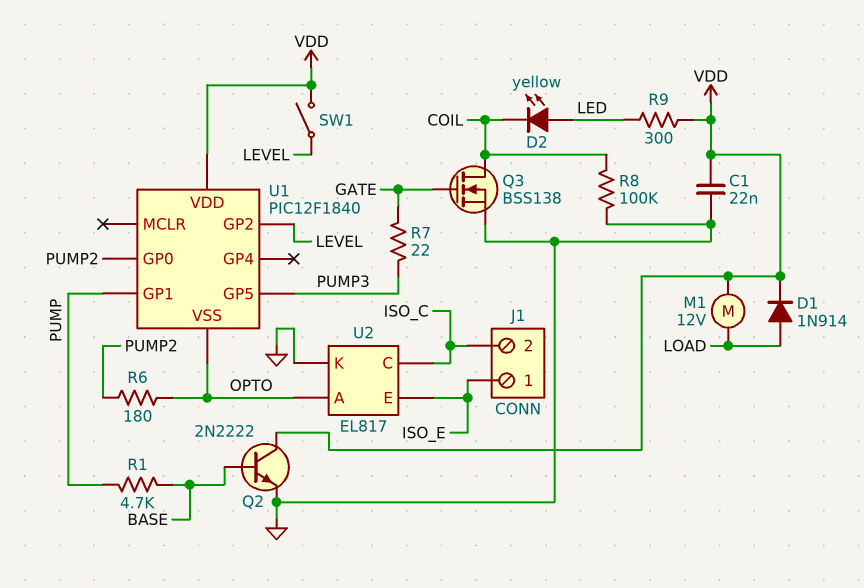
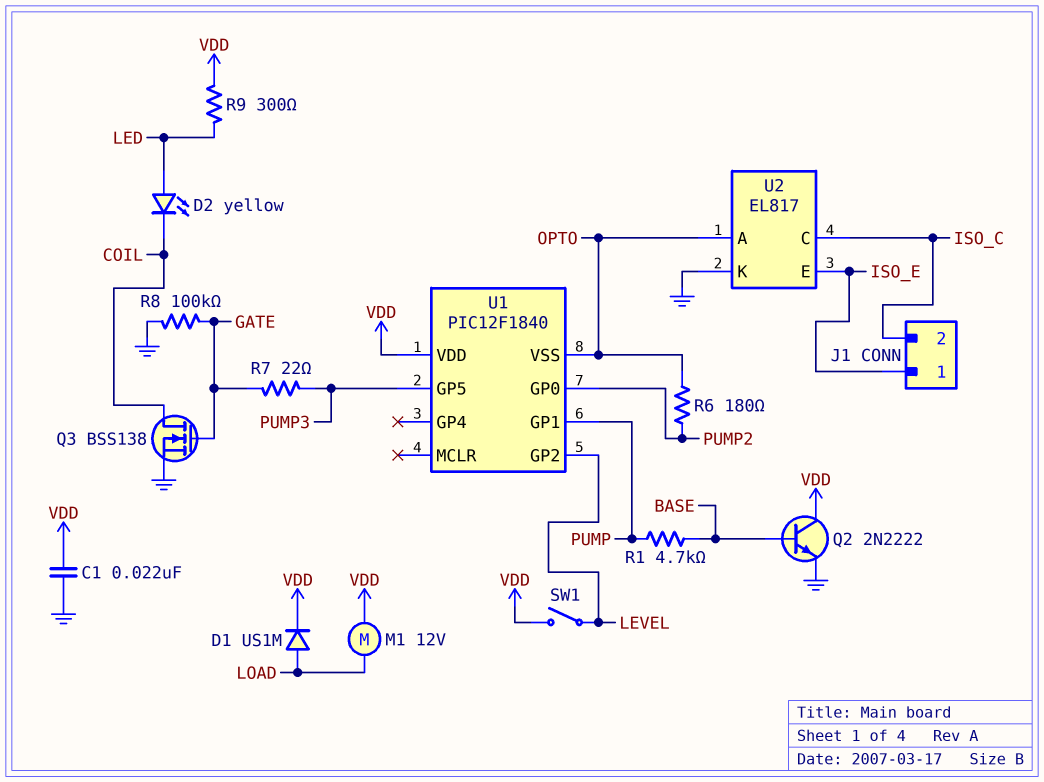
D1: diode 1N914 (A LOAD, K VDD) -> diode US1M (A LOAD, K VDD)
R8: 100k (COIL, GND) -> 100k (GATE, GND)

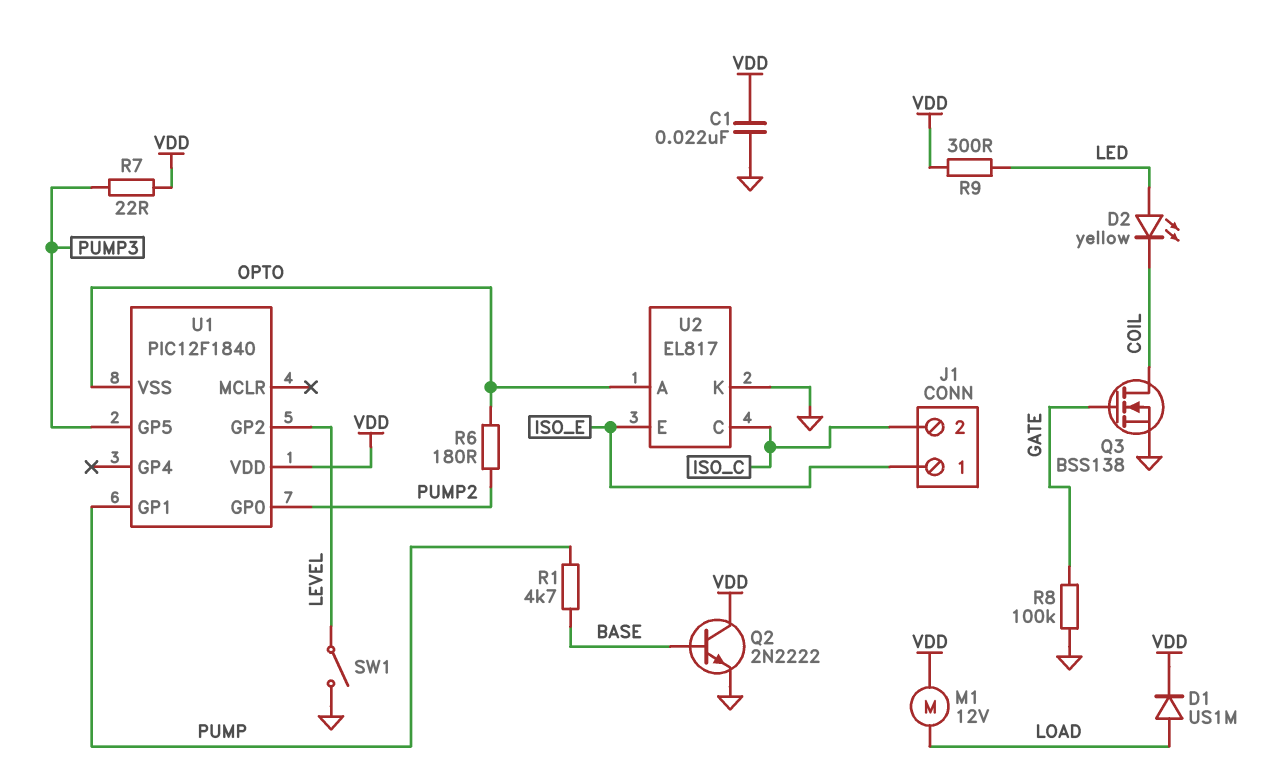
R7: 22 (GATE, PUMP3) -> 22 (PUMP3, VDD)
SW1: switch (LEVEL, VDD) -> switch (GND, LEVEL)

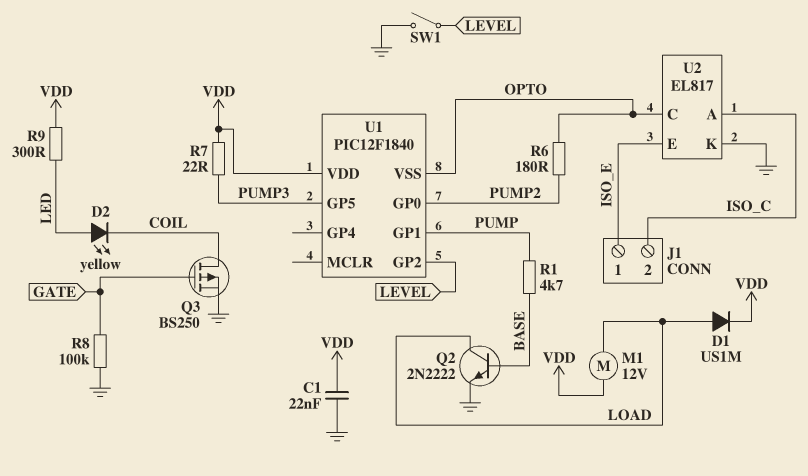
Q2: NPN 2N2222 (B BASE, C VDD, E GND) -> NPN 2N2222 (B BASE, C LOAD, E GND)
Q3: NMOS BSS138 (G GATE, D COIL, S GND) -> PMOS BS250 (G GATE, D COIL, S GND)
U2 pin A: OPTO -> ISO_C
U2 pin C: ISO_C -> OPTO

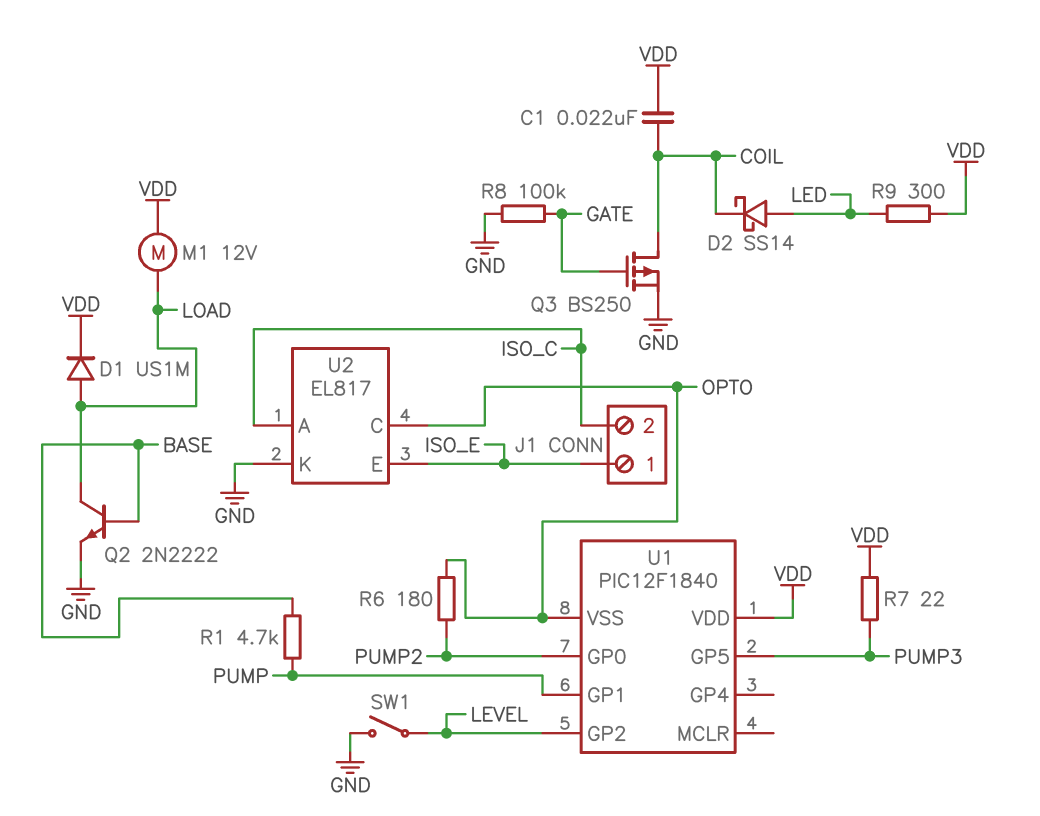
C1: 22nF (GND, VDD) -> 22nF (COIL, VDD)
D2: LED yellow (A LED, K COIL) -> schottky SS14 (A LED, K COIL)

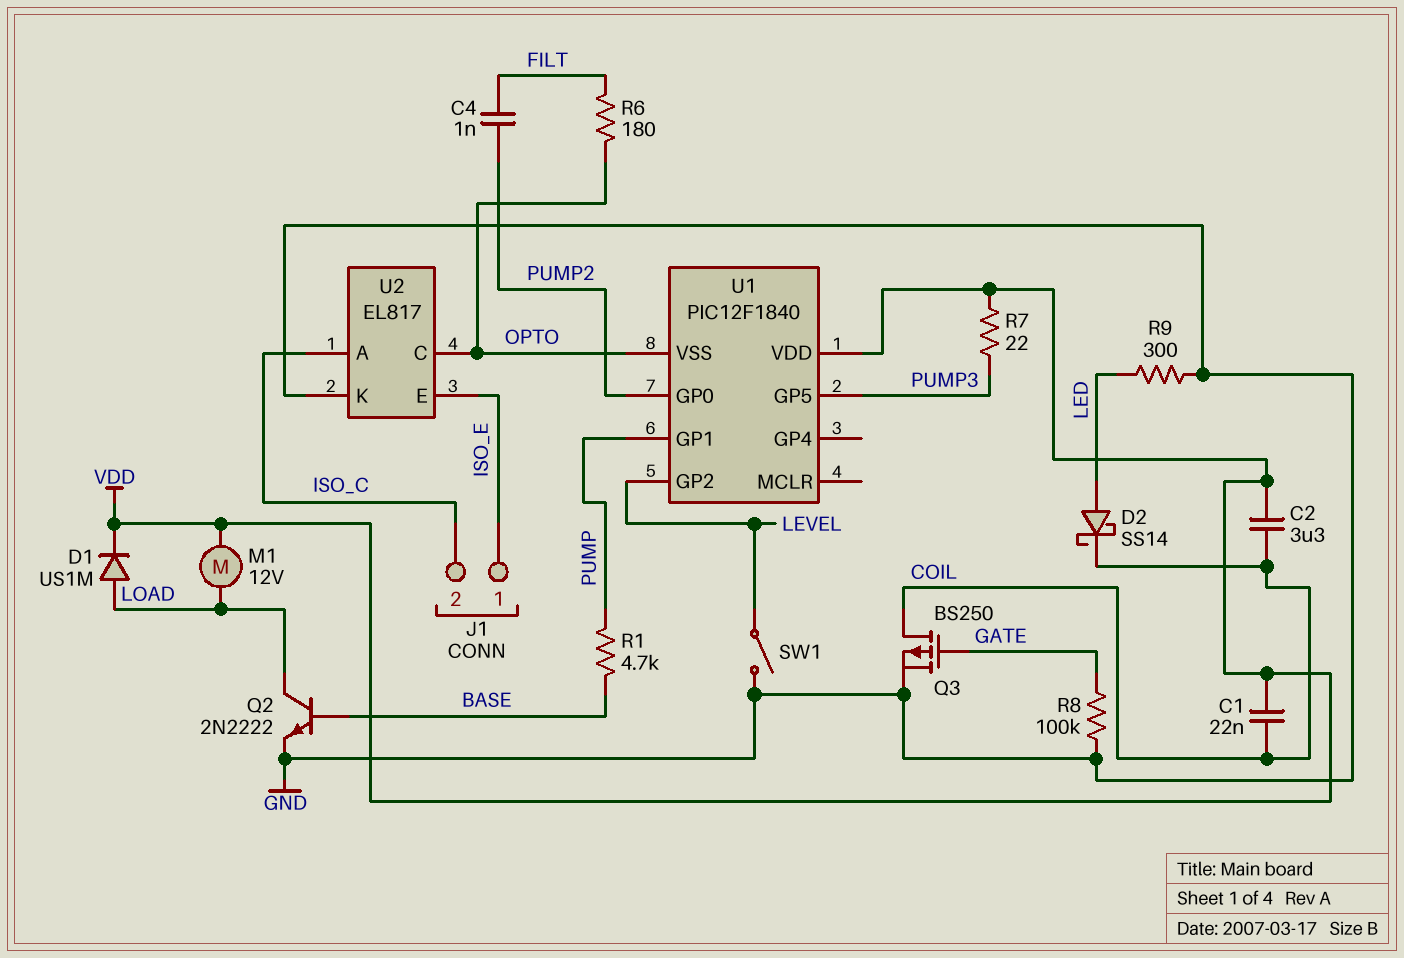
C2: none -> 3.3uF (COIL, VDD)
C4: none -> 1nF (FILT, PUMP2)
R6: 180 (OPTO, PUMP2) -> 180 (FILT, OPTO)
R9: 300 (LED, VDD) -> 300 (GND, LED)

